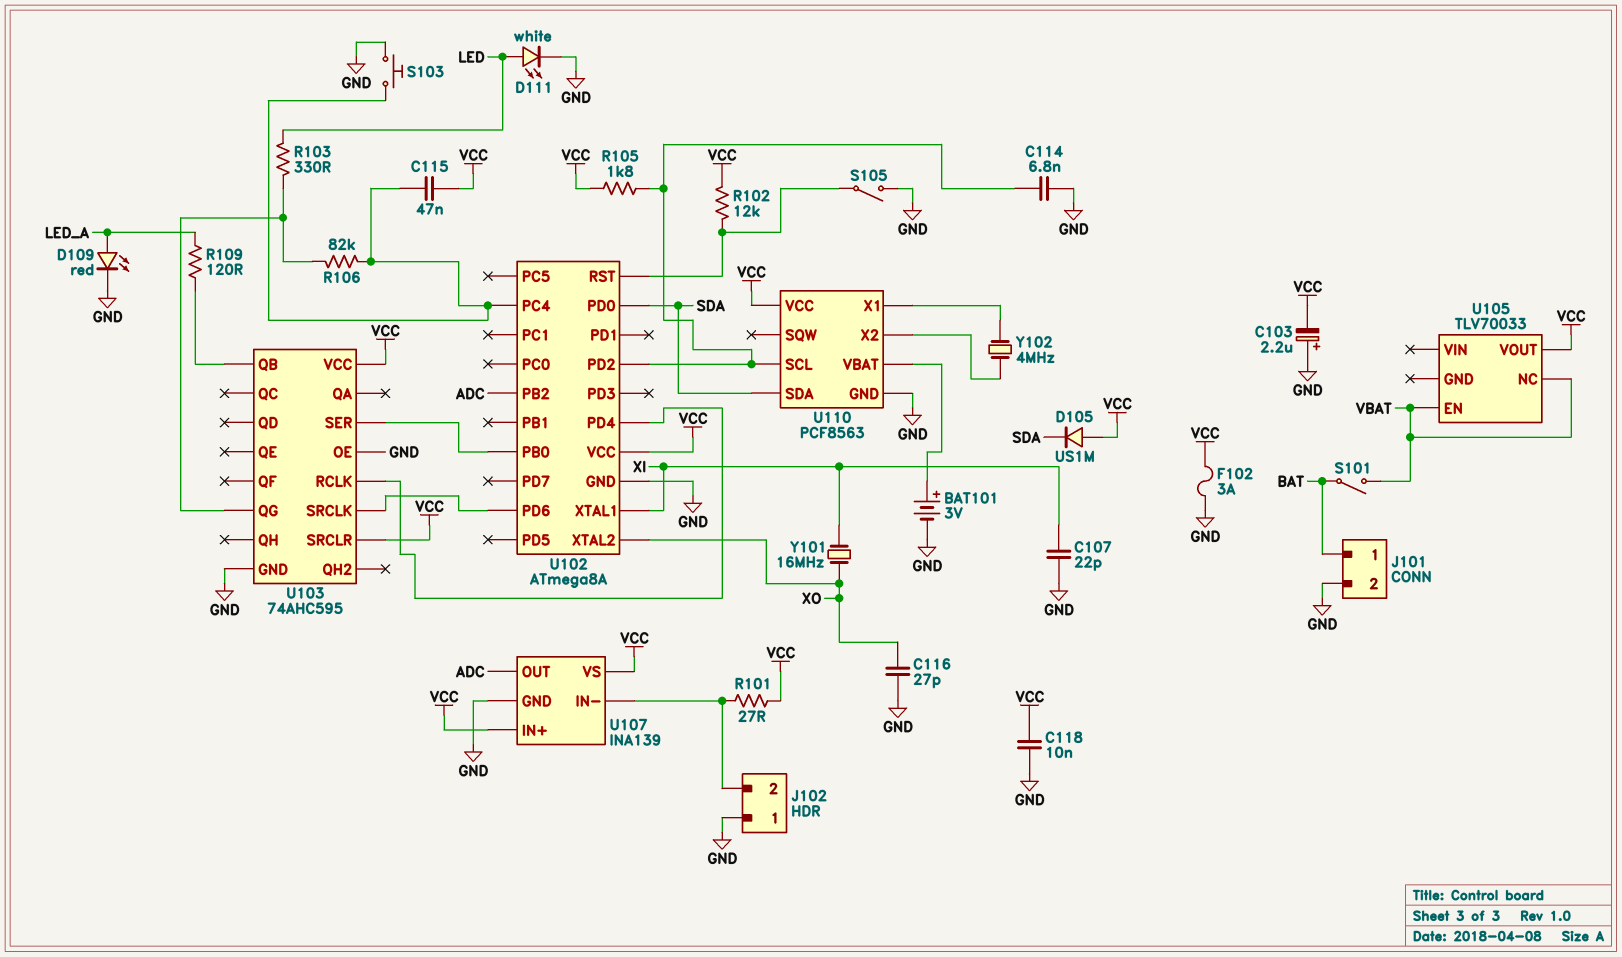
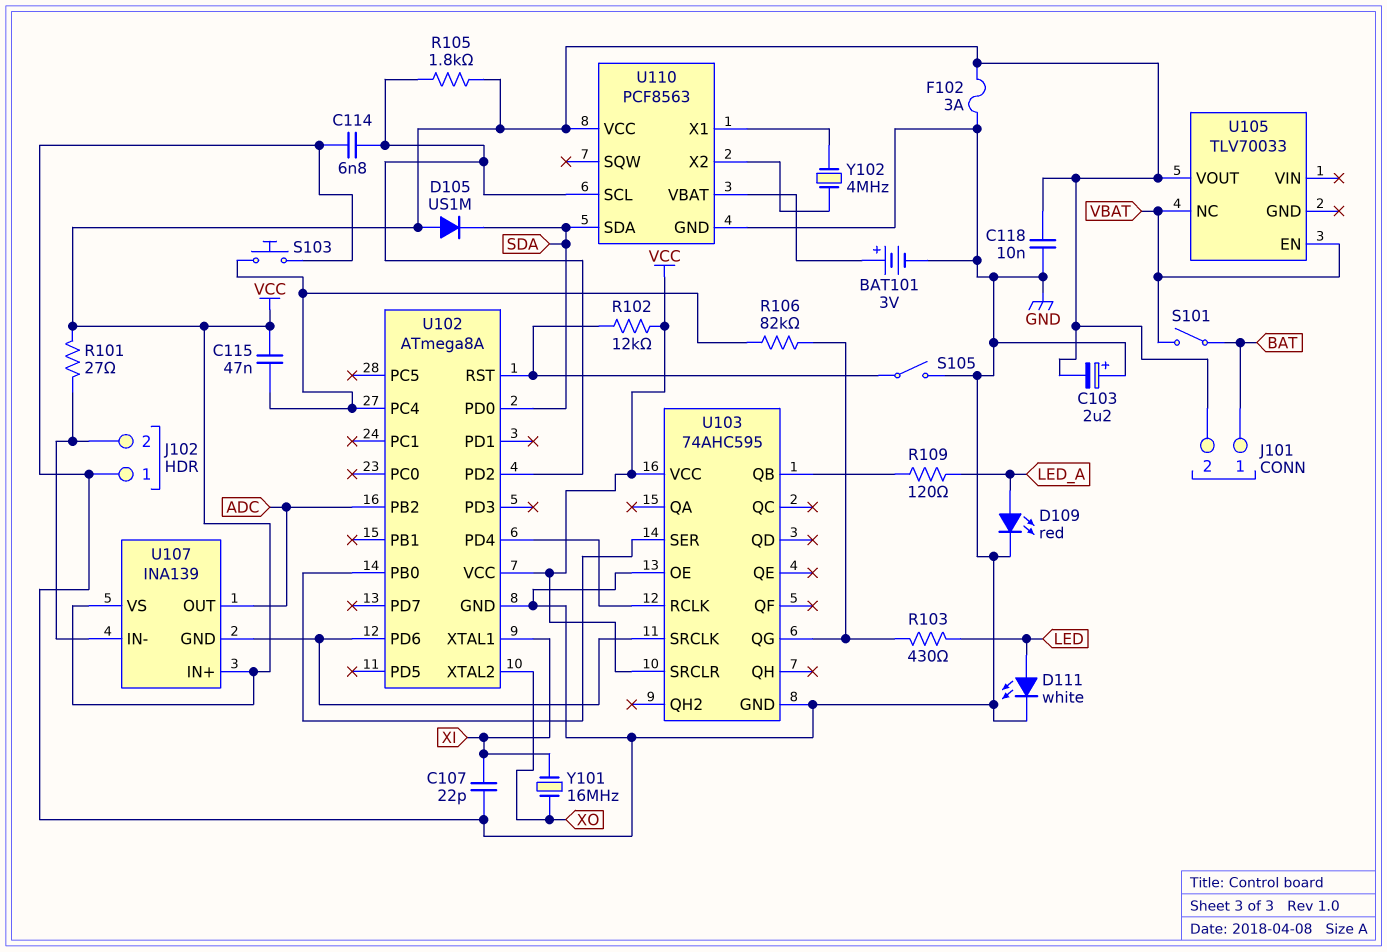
C116: 27pF (GND, XO) -> none
J101 pin 2: GND -> VCC
R103: 330 (LED, U103/QG) -> 430 (LED, U103/QG)
U107 pin GND: GND -> U102/PD6

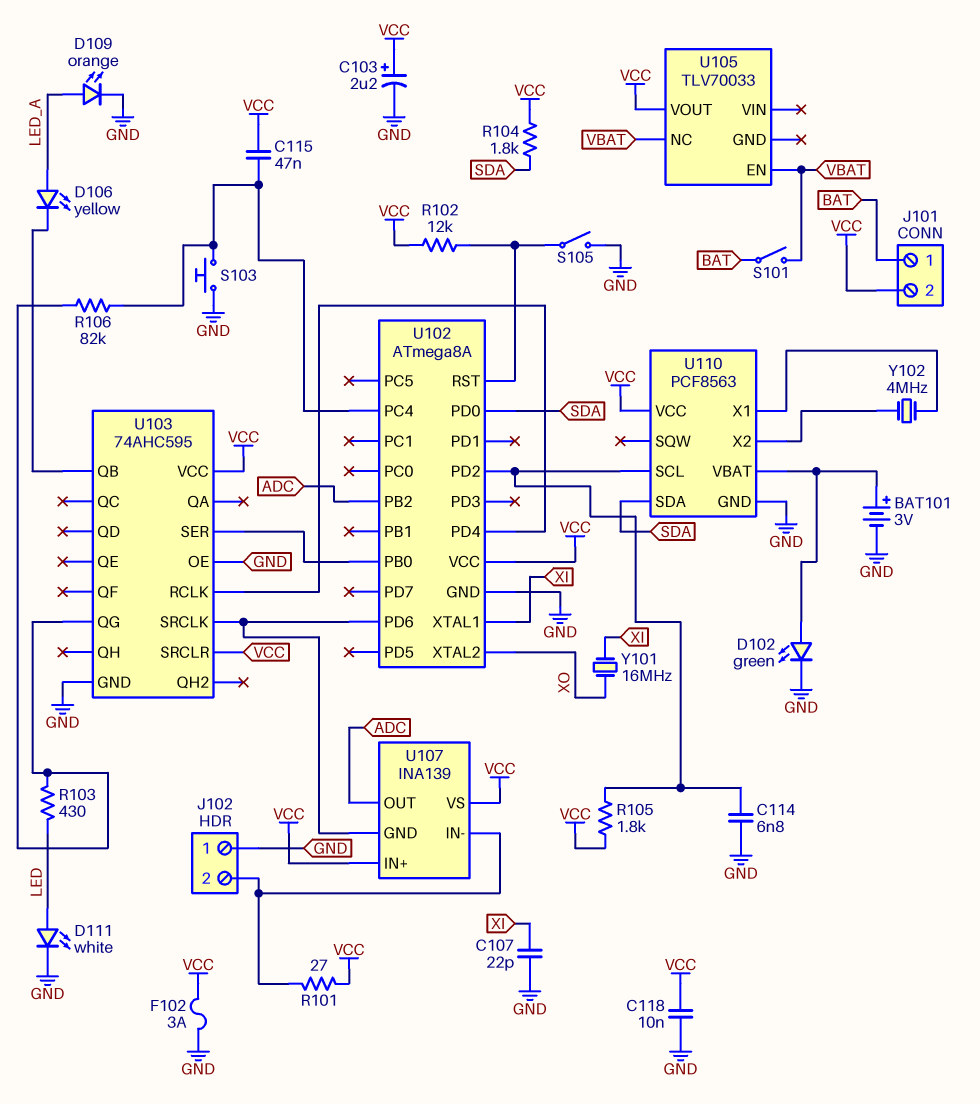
C103: 2.2uF (plus GND, minus VCC) -> 2.2uF (plus VCC, minus GND)
D102: none -> LED green (A U110/VBAT, K GND)
D105: diode US1M (A VCC, K SDA) -> none
D106: none -> LED yellow (A LED_A, K U103/QB)
D109: LED red (A LED_A, K GND) -> LED orange (A LED_A, K GND)
R104: none -> 1.8k (SDA, VCC)
R109: 120 (LED_A, U103/QB) -> none

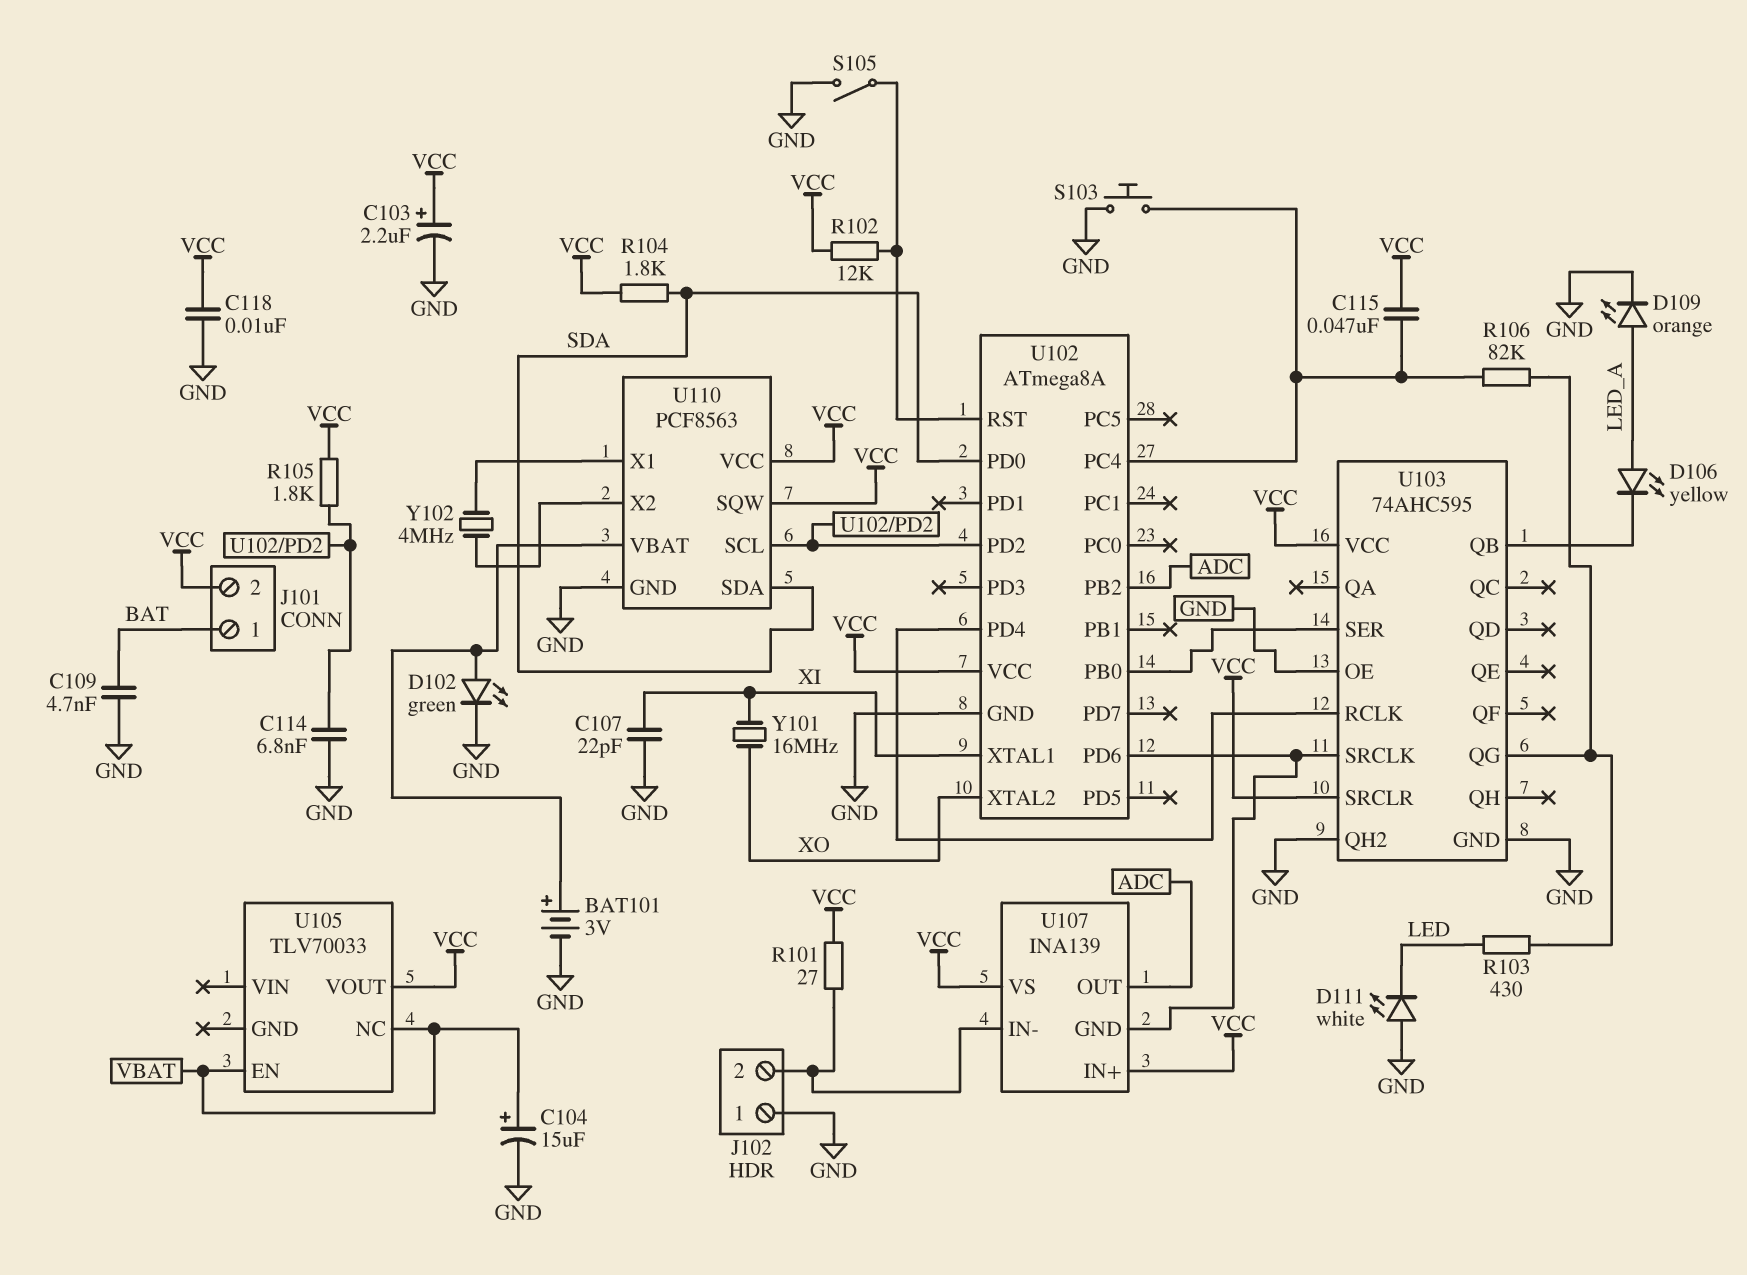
C104: none -> 15uF (plus VBAT, minus GND)
C109: none -> 4.7nF (BAT, GND)
D111: LED white (A LED, K GND) -> LED white (A GND, K LED)
F102: 3A (GND, VCC) -> none
S101: switch (BAT, VBAT) -> none
U103 pin QH2: none -> GND
U110 pin SQW: none -> VCC

